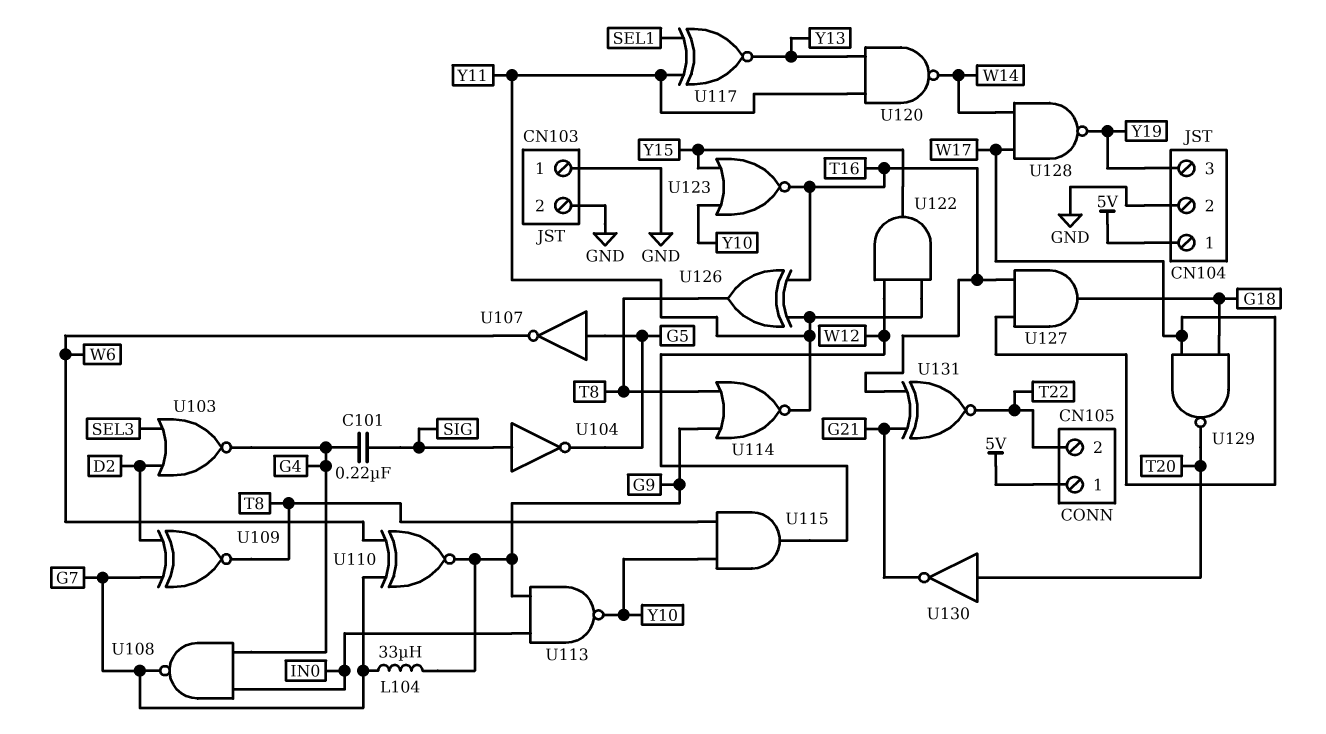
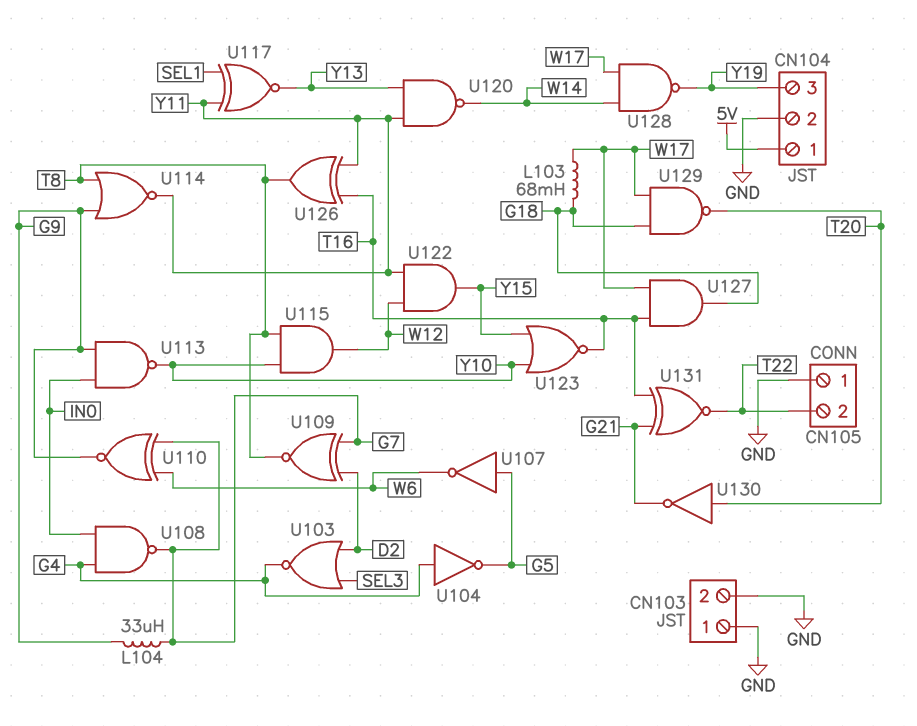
C101: 220nF (G4, SIG) -> none
CN105 pin 1: 5V -> GND
L103: none -> 68mH (G18, W17)
U104: NOT (in SIG, out G5) -> NOT (in G4, out G5)

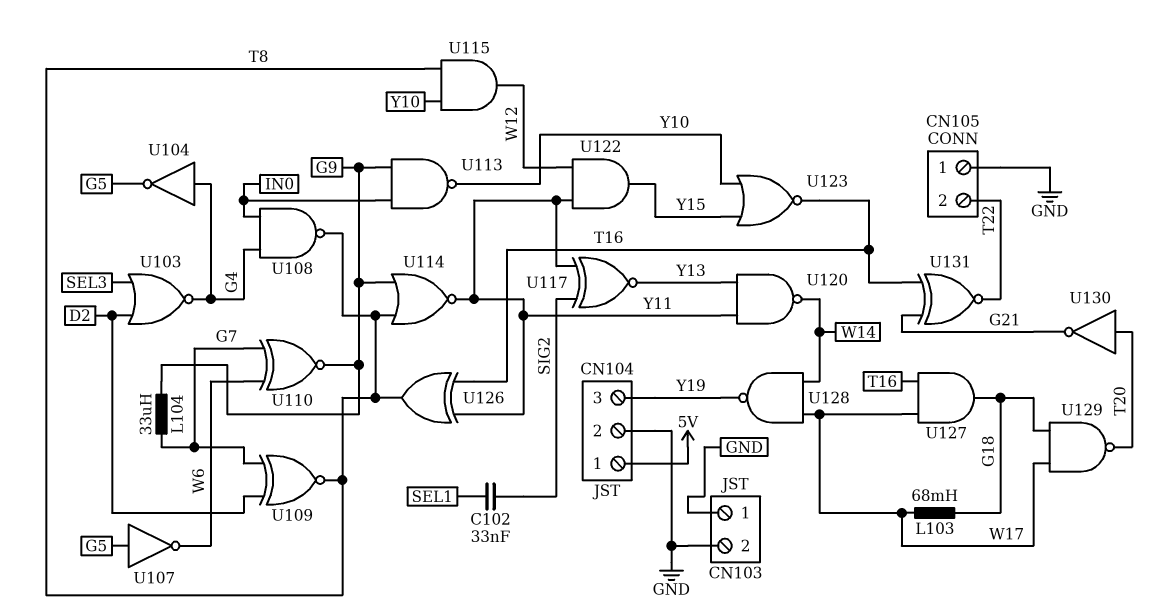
C102: none -> 33nF (SEL1, SIG2)
U108: NAND (in G4, in IN0, out G7) -> NAND (in G4, in IN0, out T8)
U117: XNOR (in SEL1, in Y11, out Y13) -> XNOR (in SIG2, in Y11, out Y13)

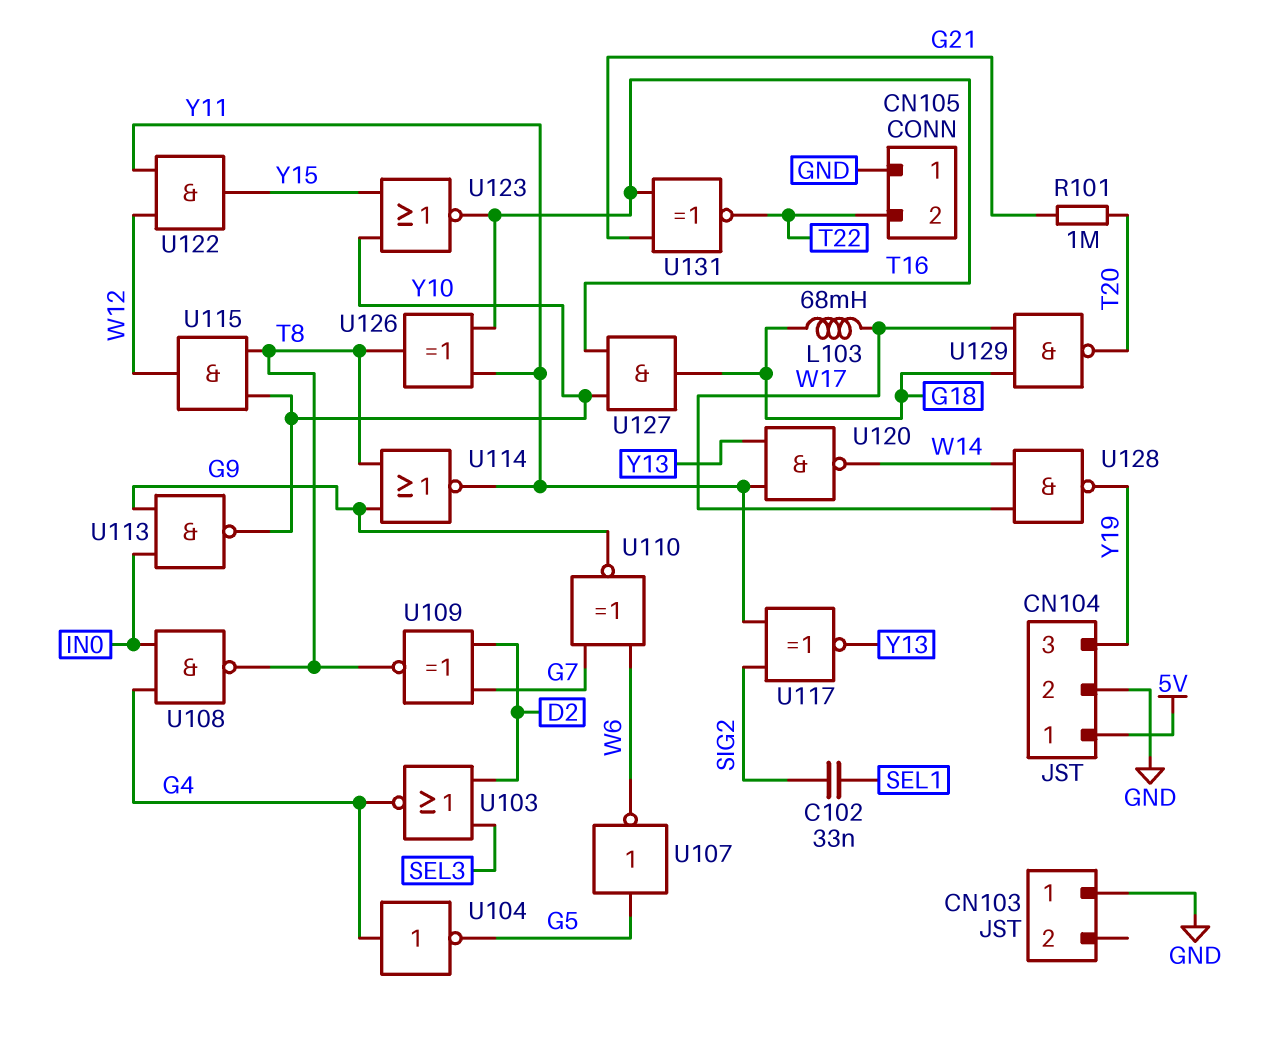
CN103 pin 2: GND -> none
L104: 33uH (G7, G9) -> none
R101: none -> 1M (G21, T20)
U127: AND (in T16, in W17, out G18) -> AND (in T16, in Y10, out G18)
U130: NOT (in T20, out G21) -> none

